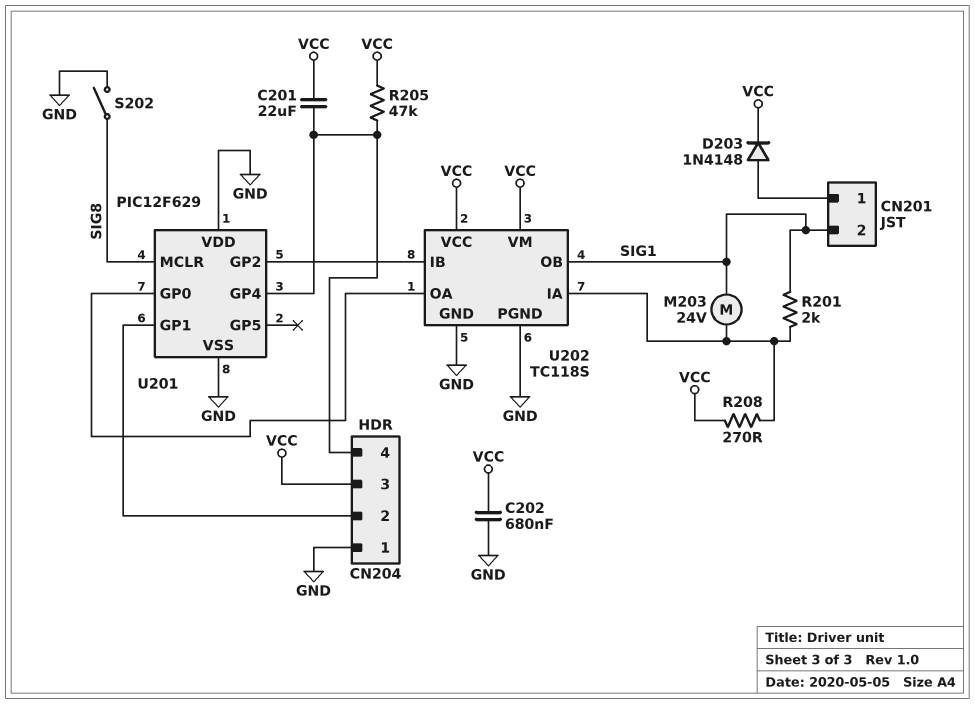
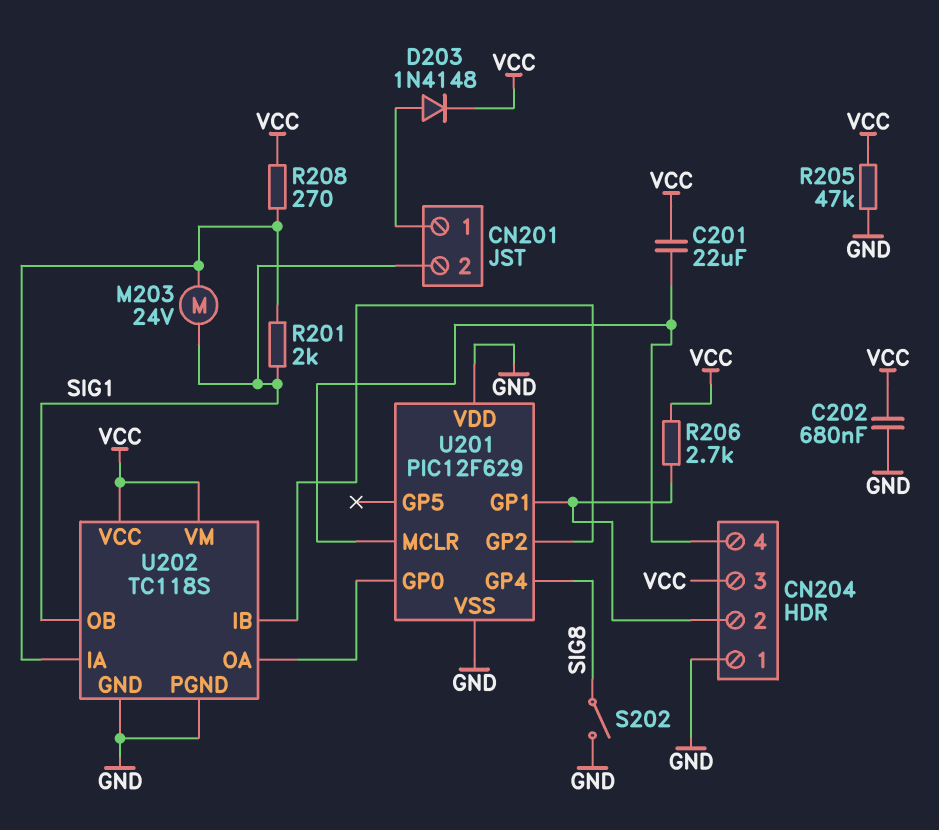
R205: 47k (CN204/4, VCC) -> 47k (GND, VCC)
R206: none -> 2.7k (CN204/2, VCC)
U201 pin GP4: CN204/4 -> SIG8
U201 pin MCLR: SIG8 -> CN204/4

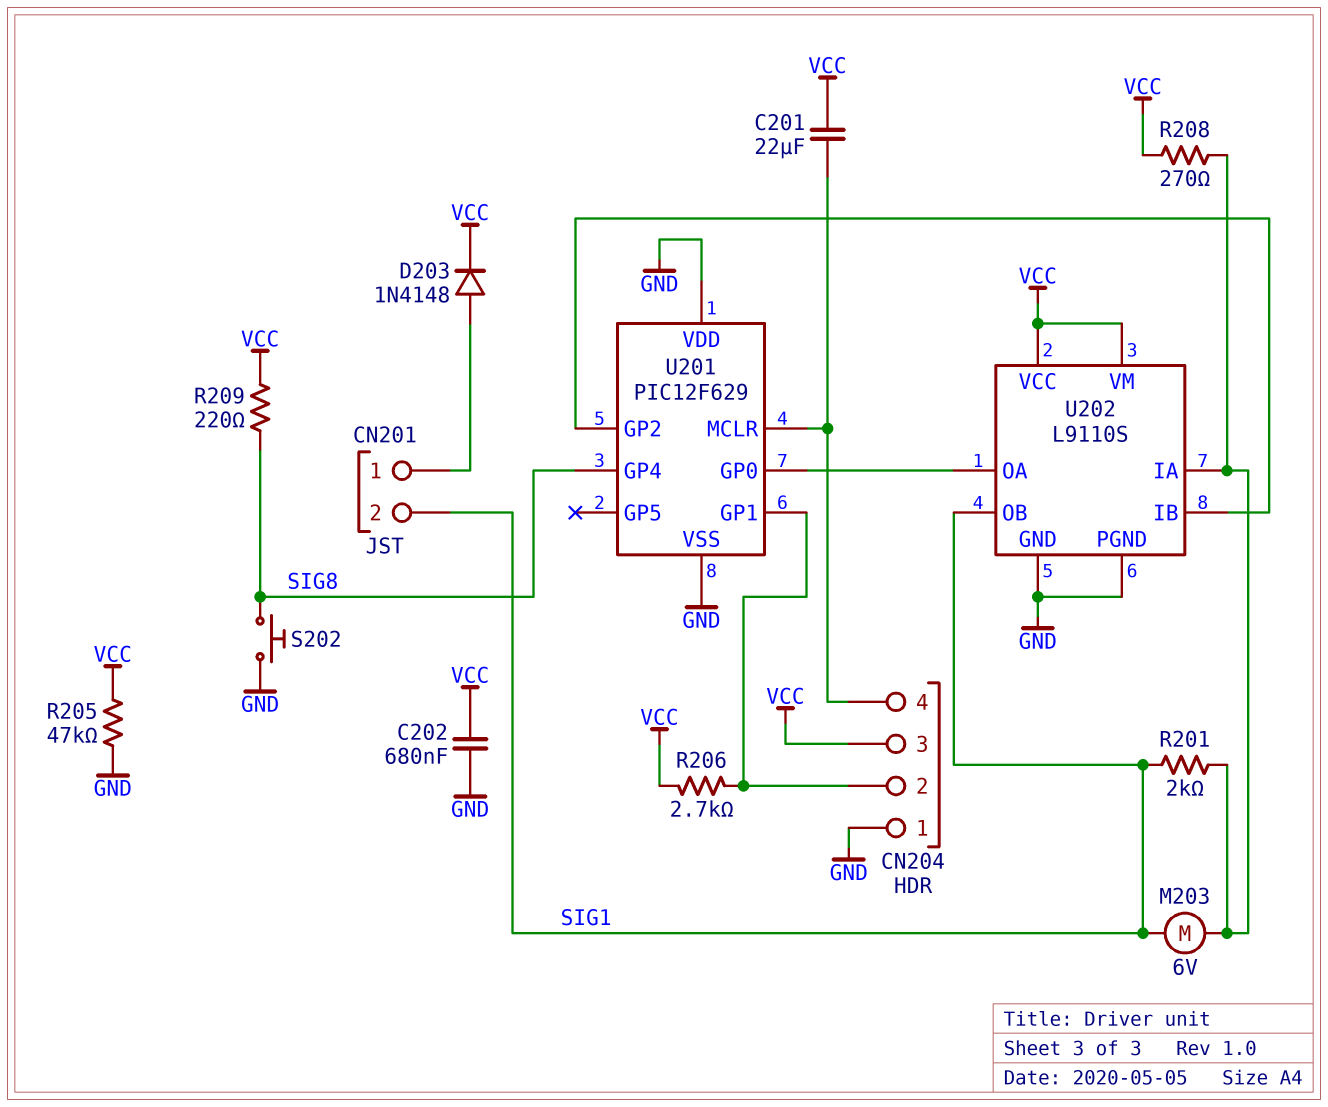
M203: motor 24V (SIG1, U202/IA) -> motor 6V (SIG1, U202/IA)
R209: none -> 220 (SIG8, VCC)
S202: switch (GND, SIG8) -> button (GND, SIG8)
U202: TC118S -> L9110S

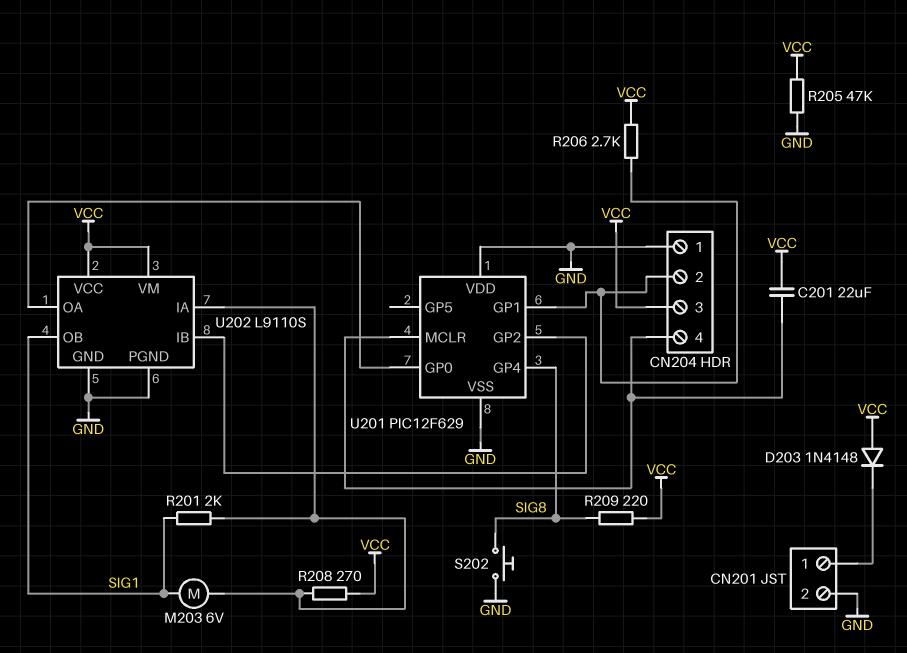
C202: 680nF (GND, VCC) -> none
CN201 pin 2: SIG1 -> GND
D203: diode 1N4148 (A CN201/1, K VCC) -> diode 1N4148 (A VCC, K CN201/1)

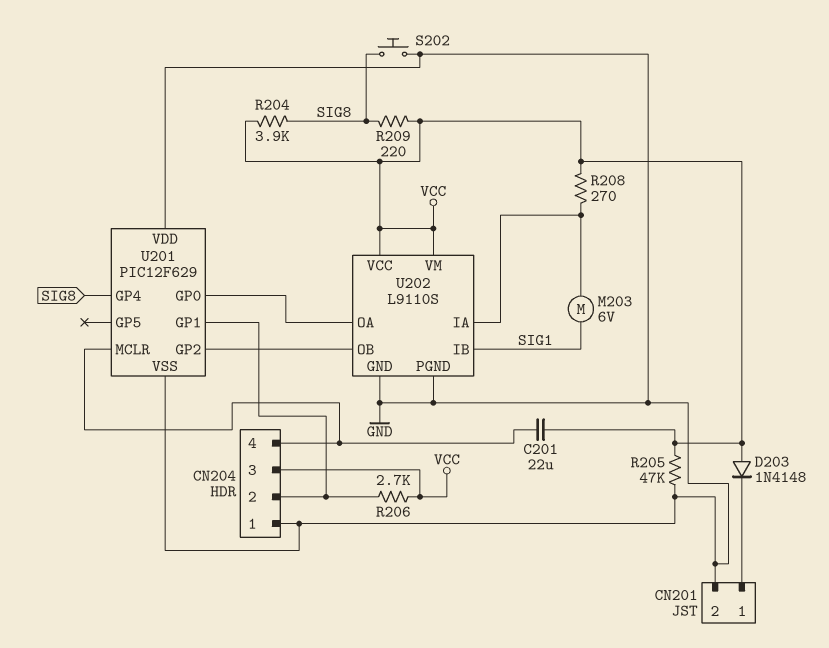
R201: 2k (SIG1, U202/IA) -> none
R204: none -> 3.9k (SIG8, VCC)
U202 pin IB: U201/GP2 -> SIG1
U202 pin OB: SIG1 -> U201/GP2

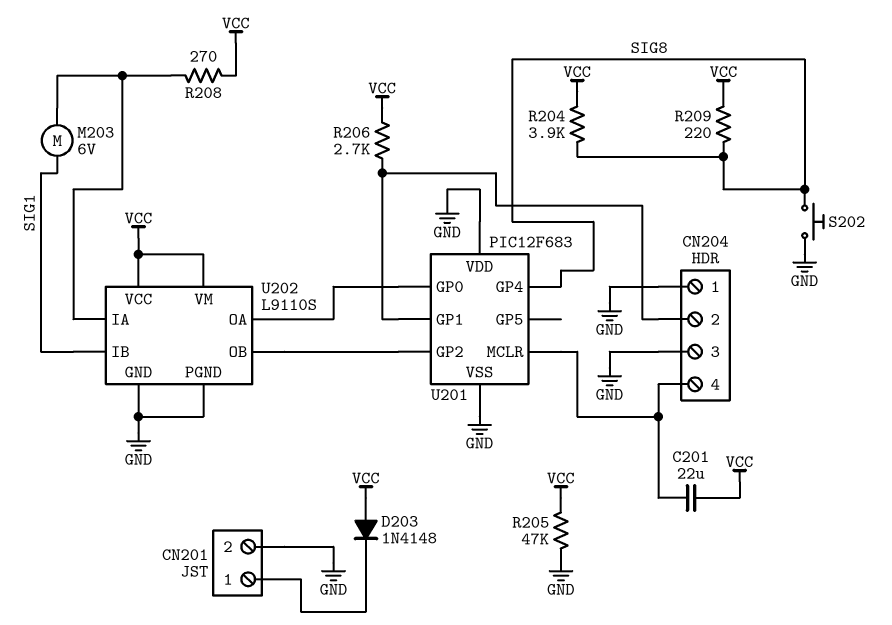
CN204 pin 3: VCC -> GND
U201: PIC12F629 -> PIC12F683

